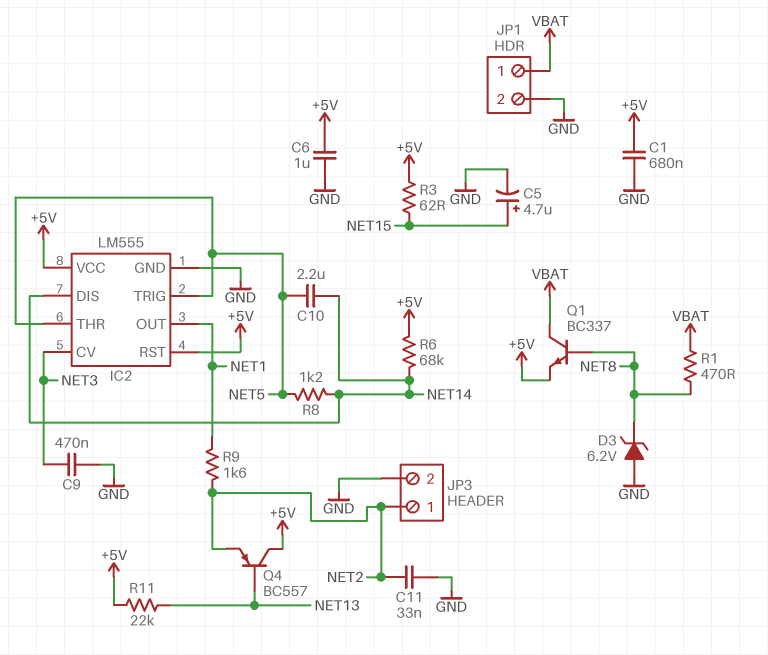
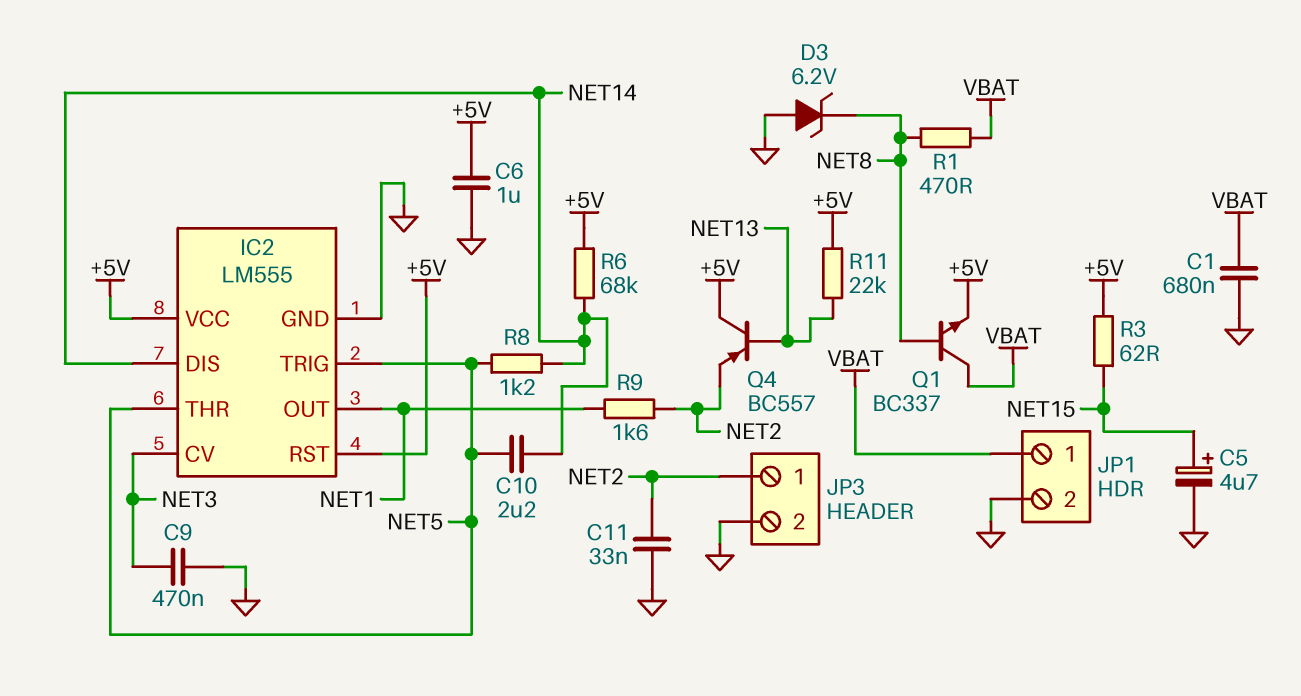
C1: 680nF (+5V, GND) -> 680nF (GND, VBAT)

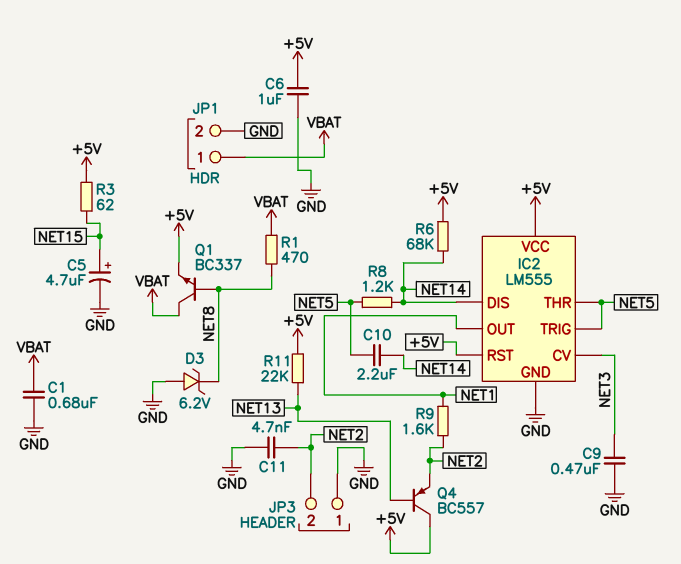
C11: 33nF (GND, NET2) -> 4.7nF (GND, NET2)
JP3 pin 1: NET2 -> GND
JP3 pin 2: GND -> NET2

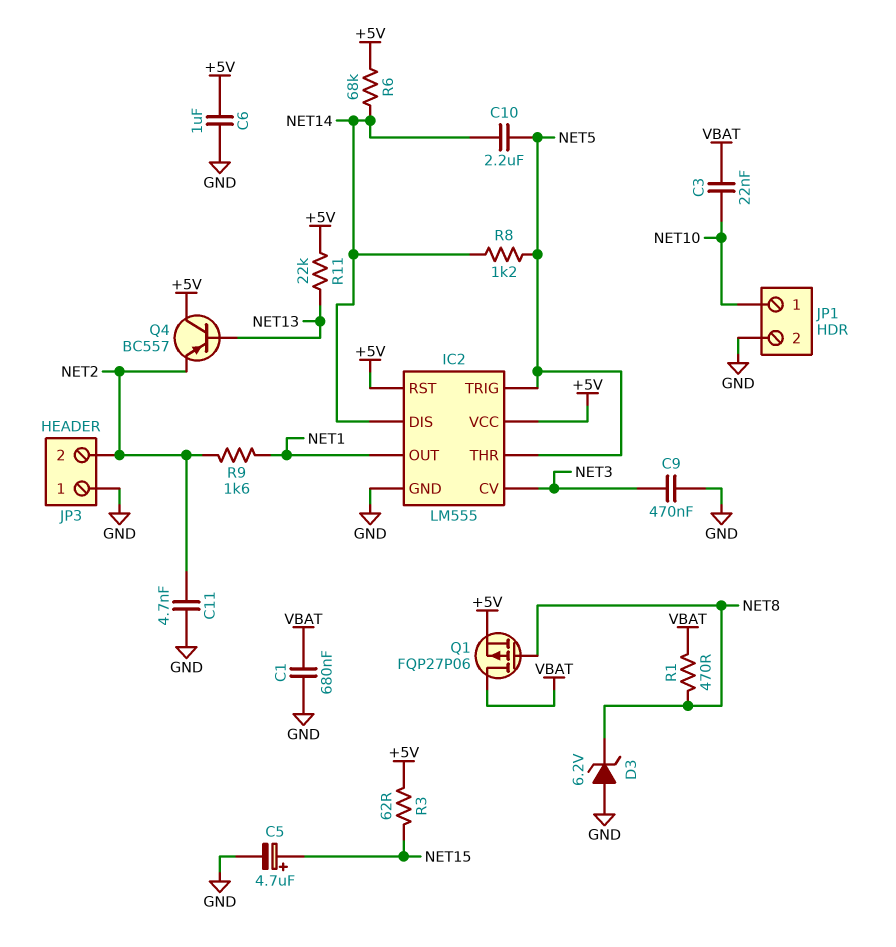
C3: none -> 22nF (NET10, VBAT)
JP1 pin 1: VBAT -> NET10
Q1: NPN BC337 (B NET8, C VBAT, E +5V) -> PMOS FQP27P06 (G NET8, D VBAT, S +5V)

